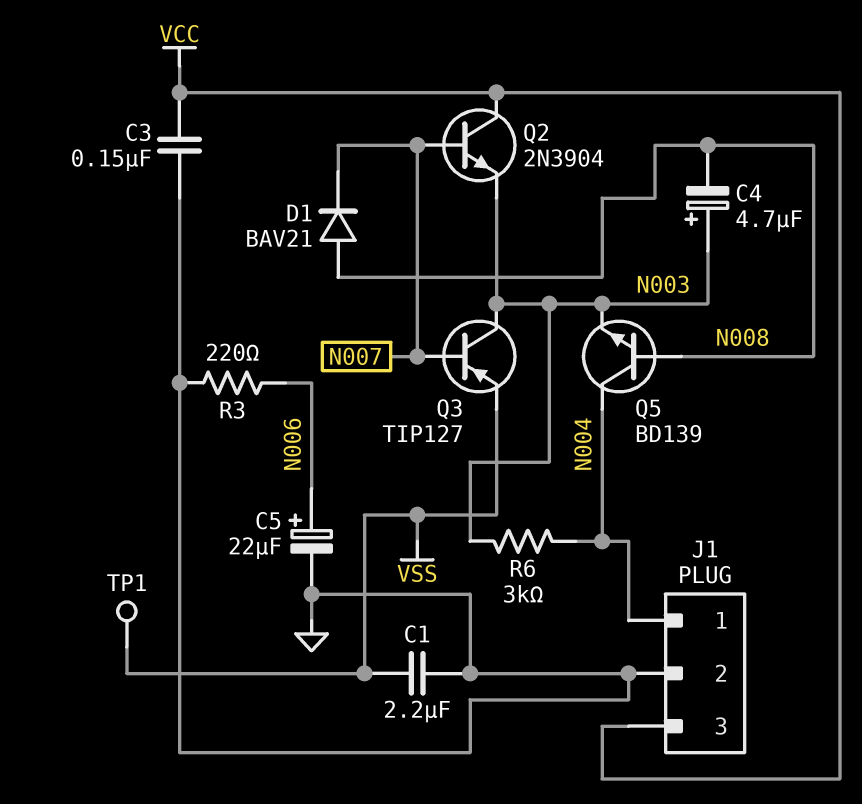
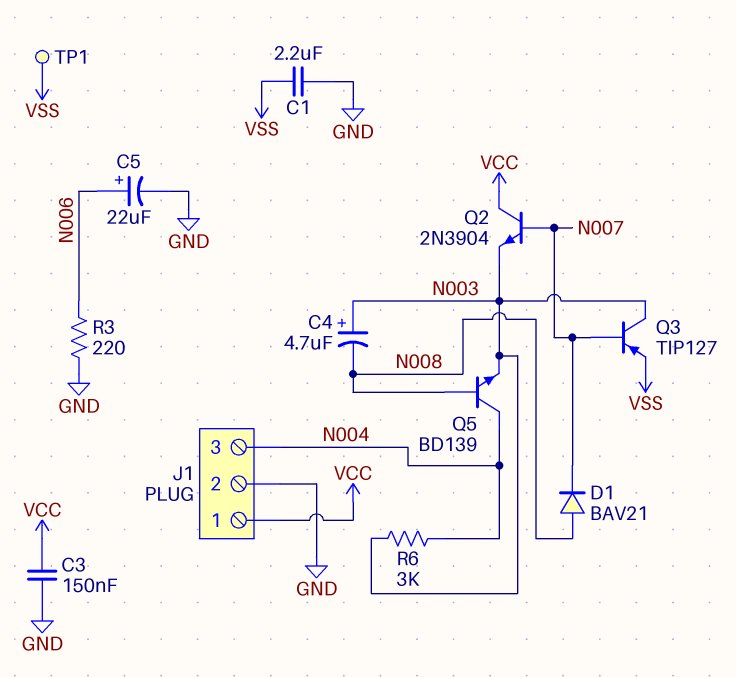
J1 pin 1: N004 -> VCC
J1 pin 3: VCC -> N004

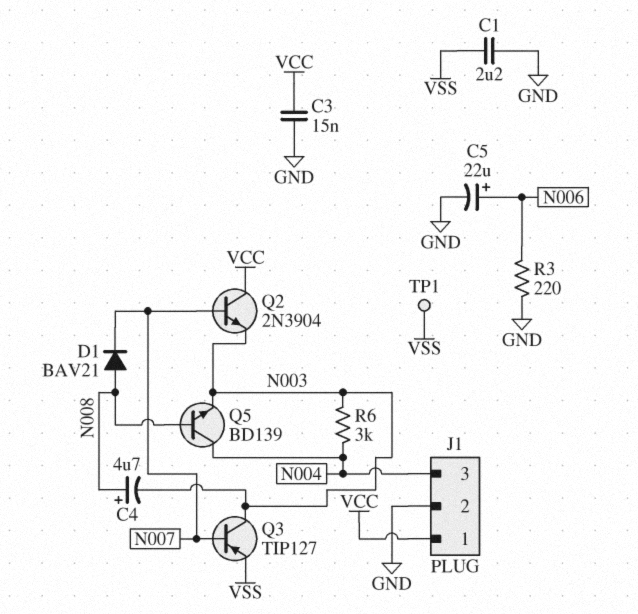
C3: 150nF (GND, VCC) -> 15nF (GND, VCC)
C4: 4.7uF (plus N003, minus N008) -> 4.7uF (plus N008, minus N003)

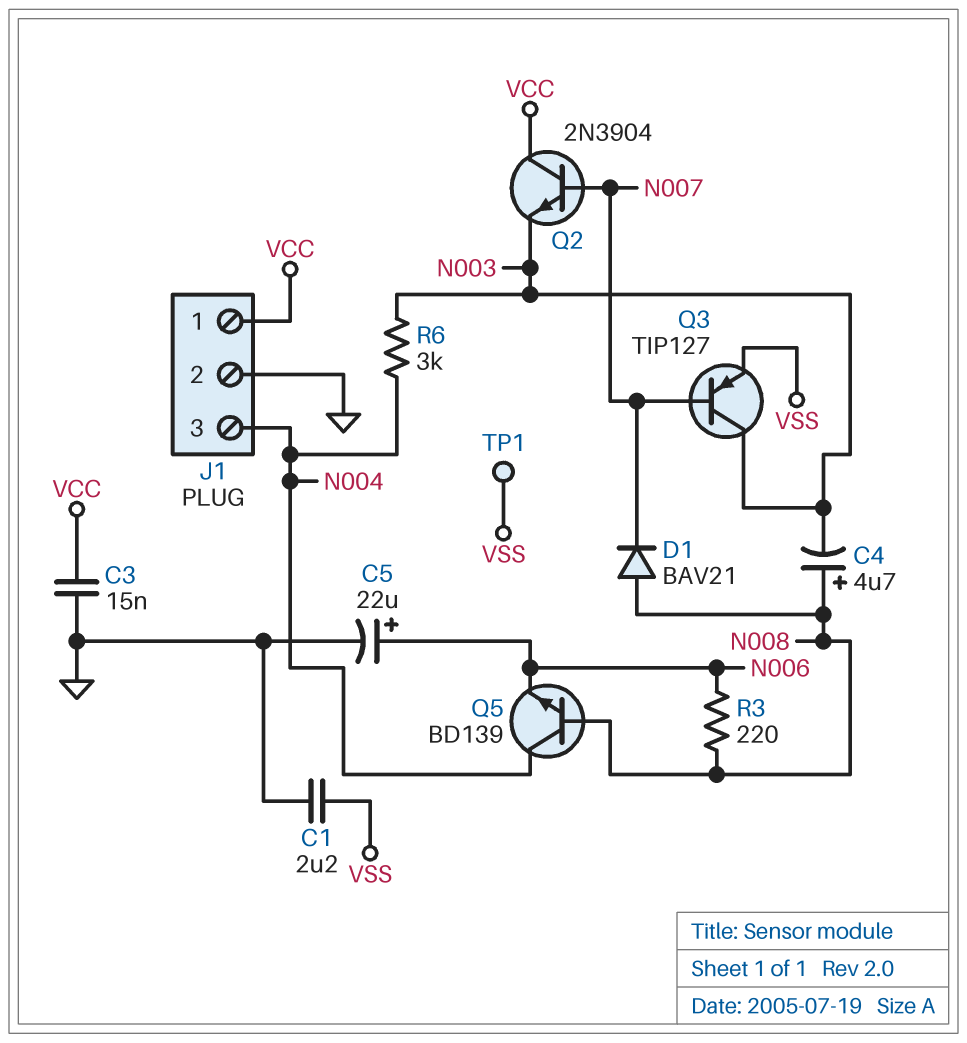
Q5: NPN BD139 (B N008, C N004, E N003) -> NPN BD139 (B N008, C N004, E N006)
R3: 220 (GND, N006) -> 220 (N006, N008)

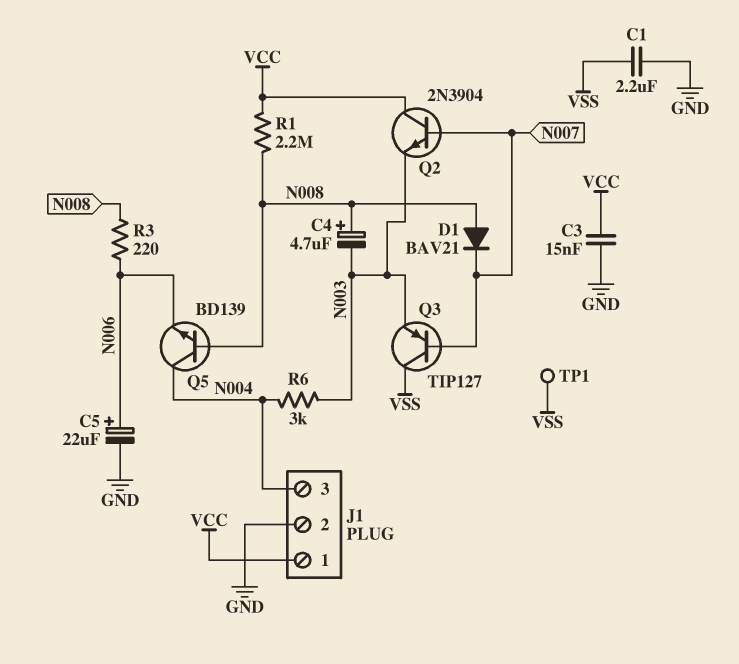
Q3: PNP TIP127 (B N007, C N003, E VSS) -> PNP TIP127 (B N007, C VSS, E N003)
R1: none -> 2.2M (N008, VCC)

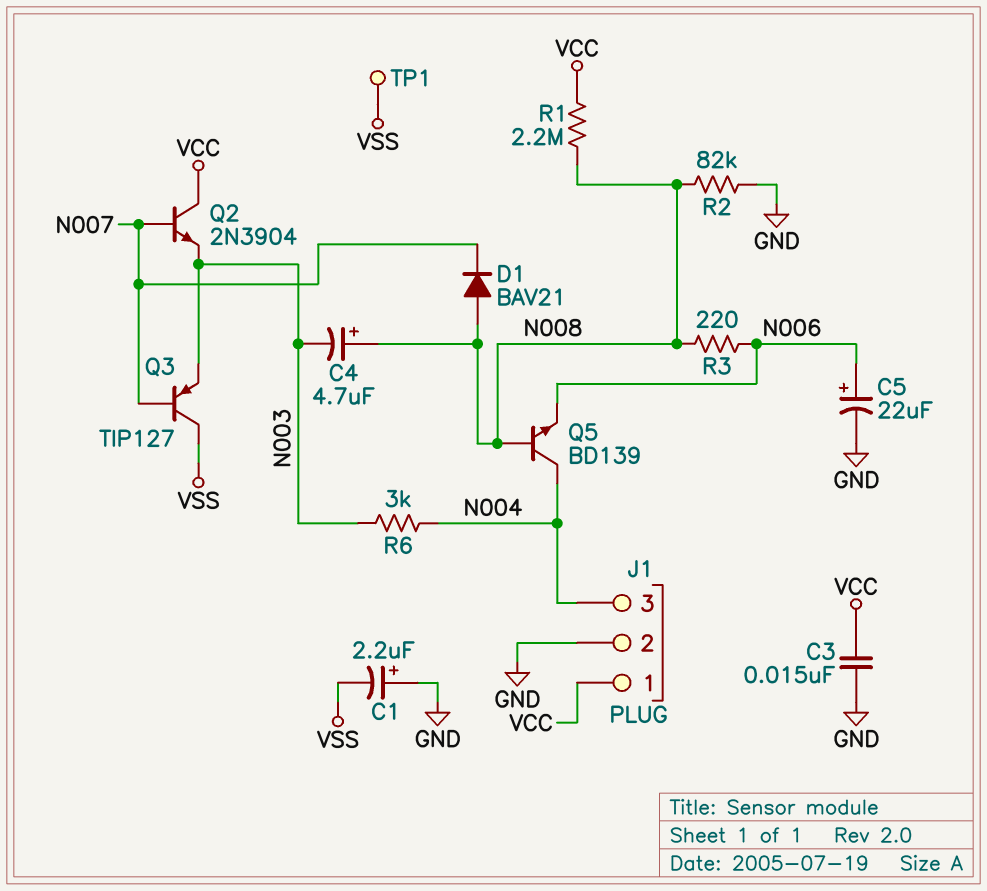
C1: 2.2uF (GND, VSS) -> 2.2uF (plus GND, minus VSS)
R2: none -> 82k (GND, N008)

